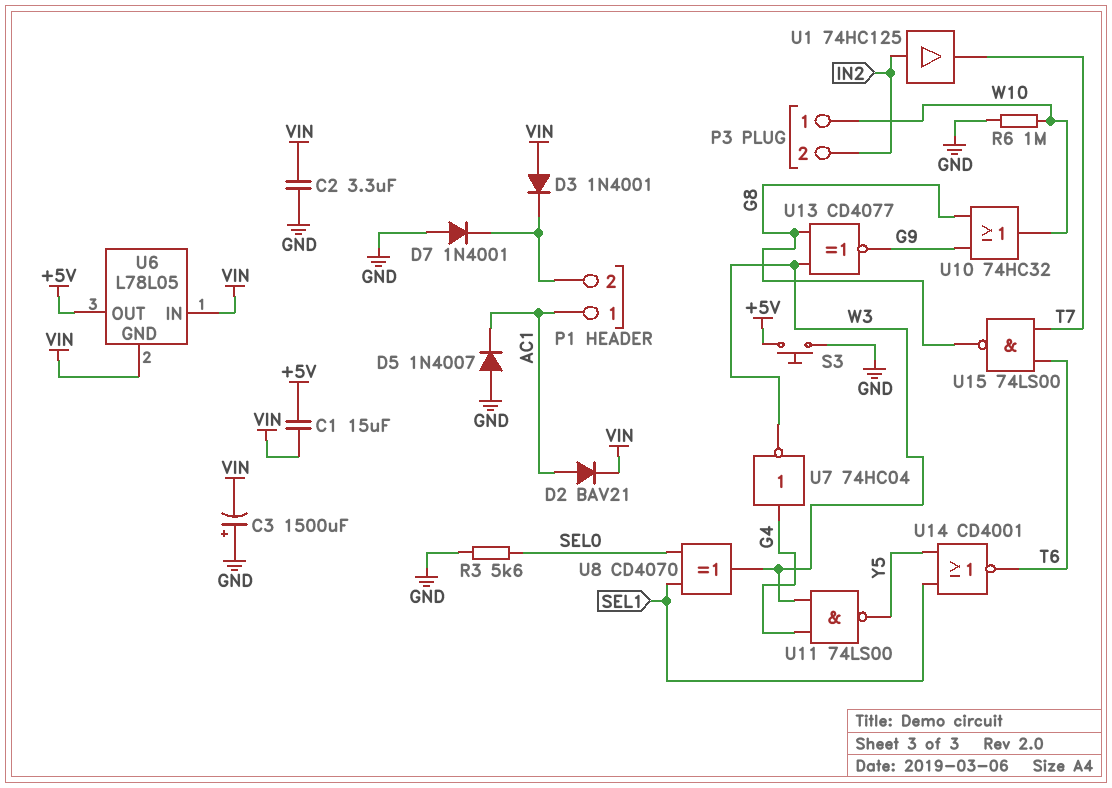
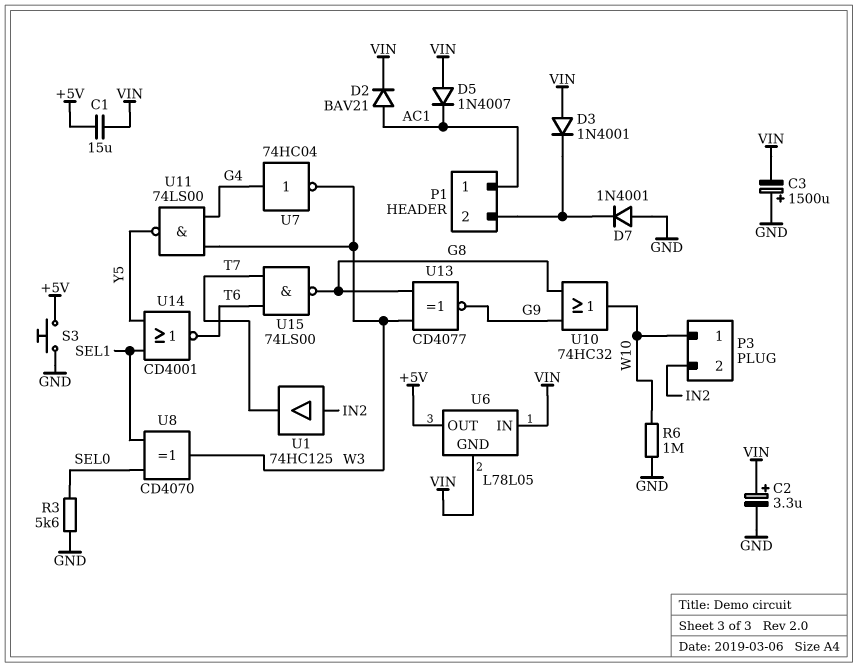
C2: 3.3uF (GND, VIN) -> 3.3uF (plus VIN, minus GND)
D5: diode 1N4007 (A GND, K AC1) -> diode 1N4007 (A VIN, K AC1)

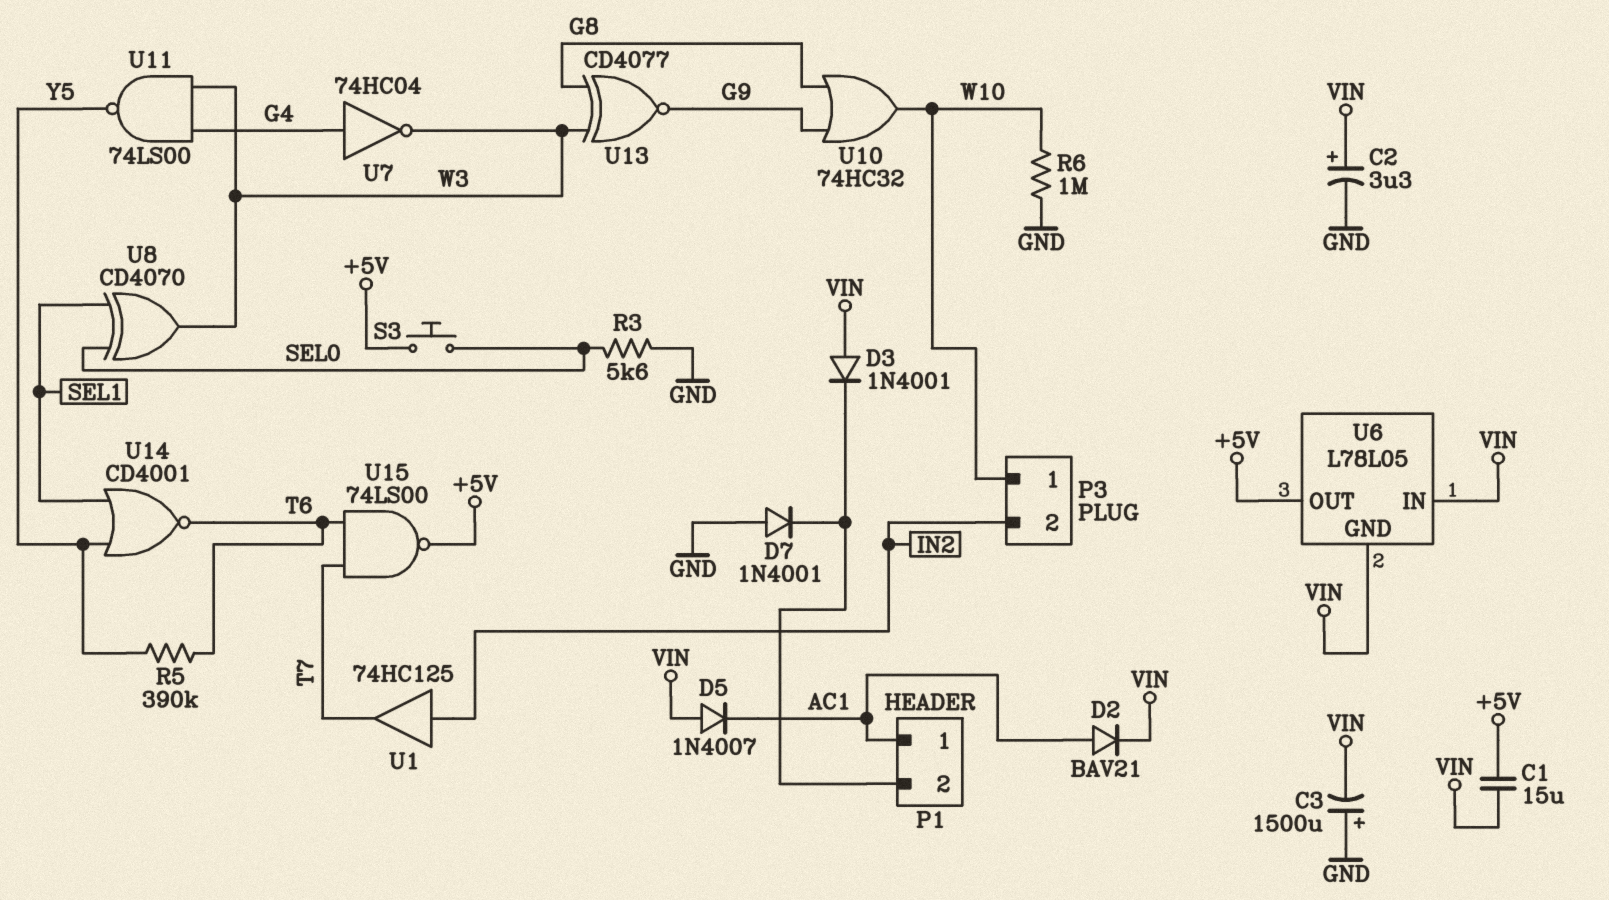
R5: none -> 390k (T6, Y5)
S3: button (+5V, GND) -> button (+5V, SEL0)
U15: NAND 74LS00 (in T6, in T7, out G8) -> NAND 74LS00 (in T6, in T7, out +5V)

